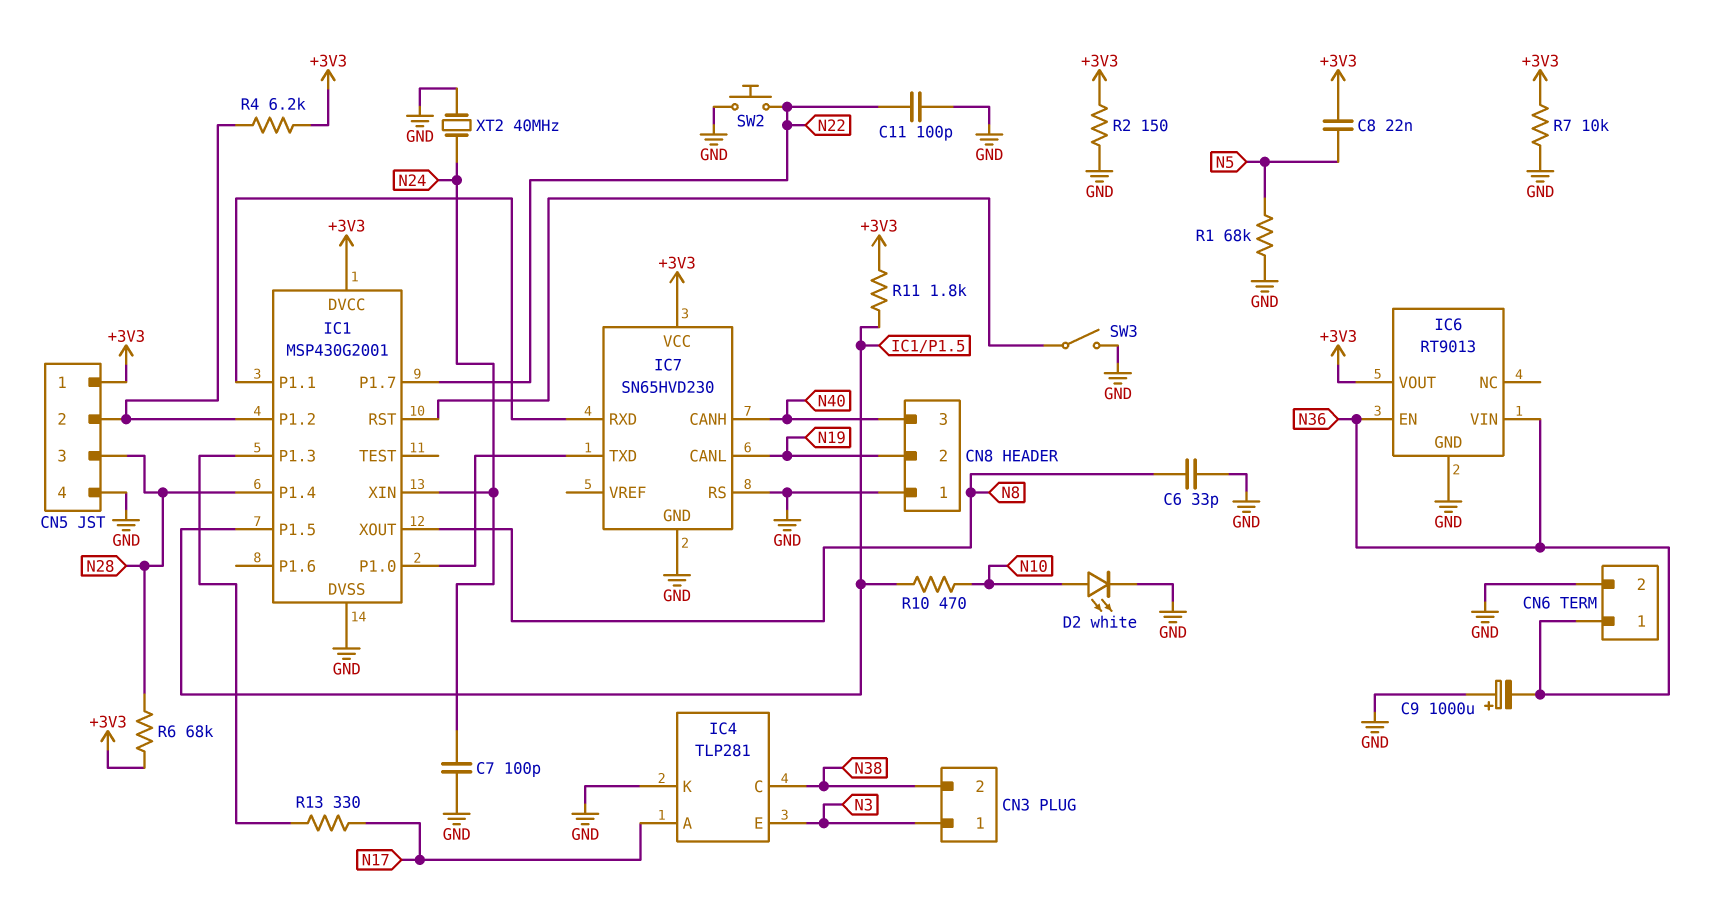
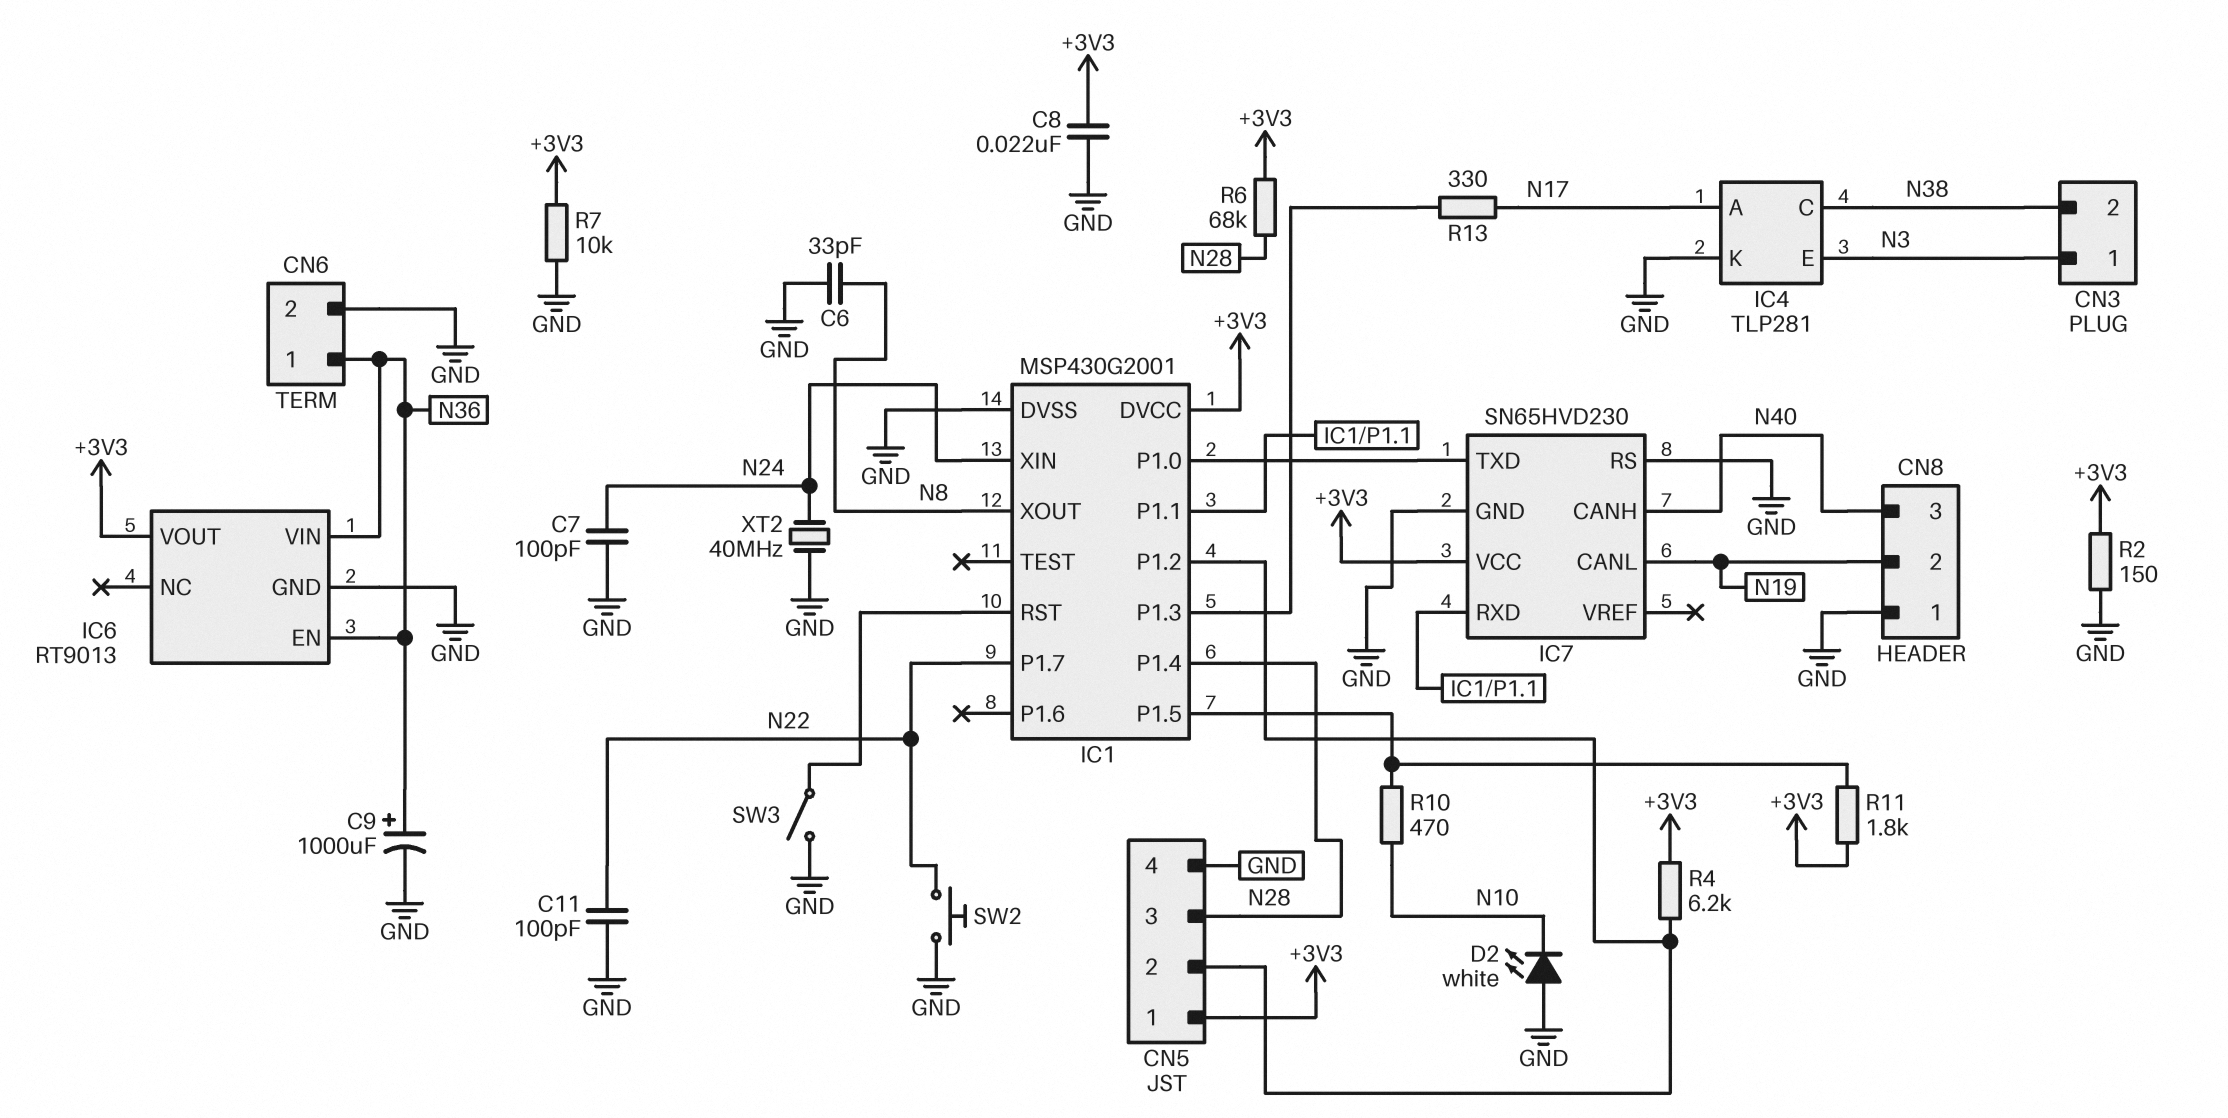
C8: 22nF (+3V3, N5) -> 22nF (+3V3, GND)
C9: 1000uF (plus GND, minus N36) -> 1000uF (plus N36, minus GND)
D2: LED white (A N10, K GND) -> LED white (A GND, K N10)
R1: 68k (GND, N5) -> none

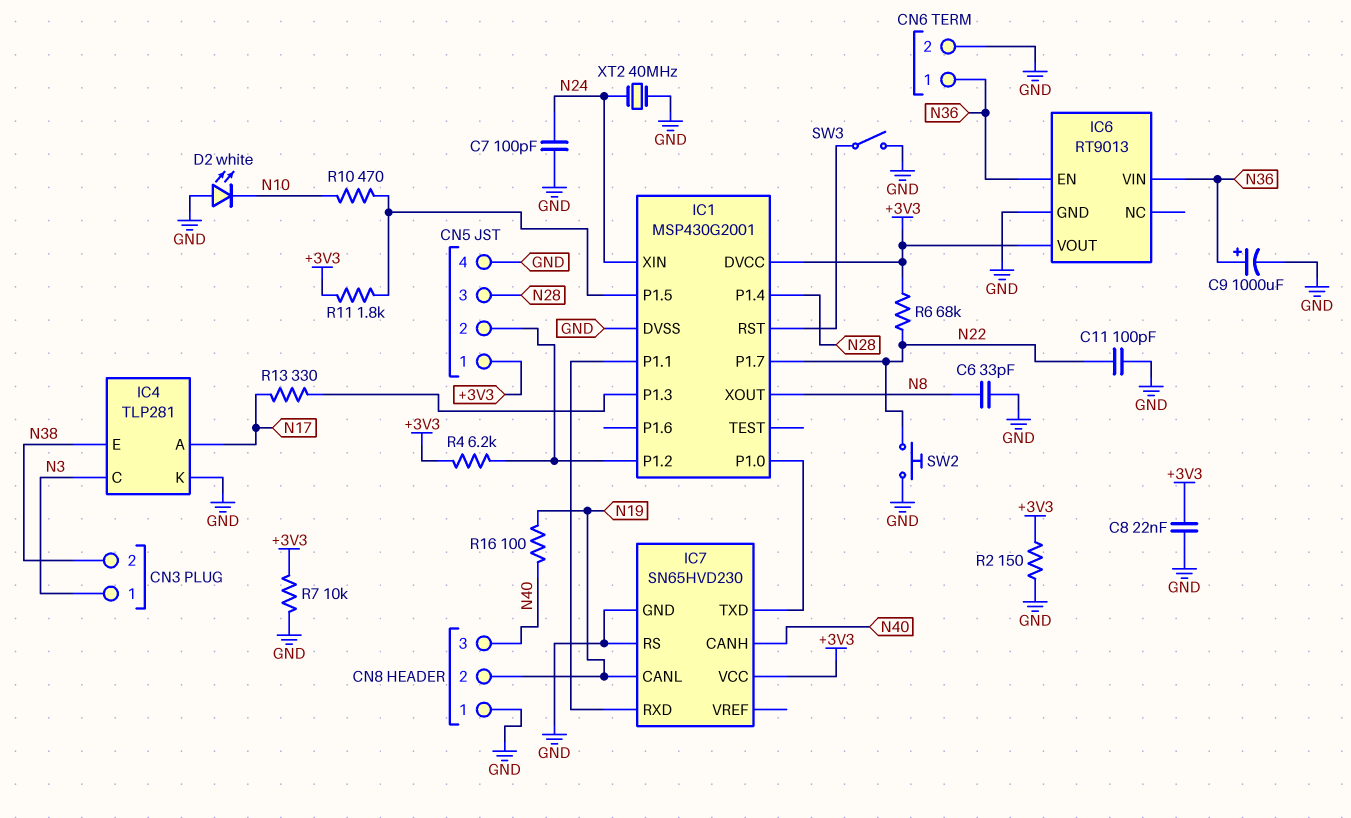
IC4 pin C: N38 -> N3
IC4 pin E: N3 -> N38
R6: 68k (+3V3, N28) -> 68k (+3V3, N22)
R16: none -> 100 (N19, N40)

